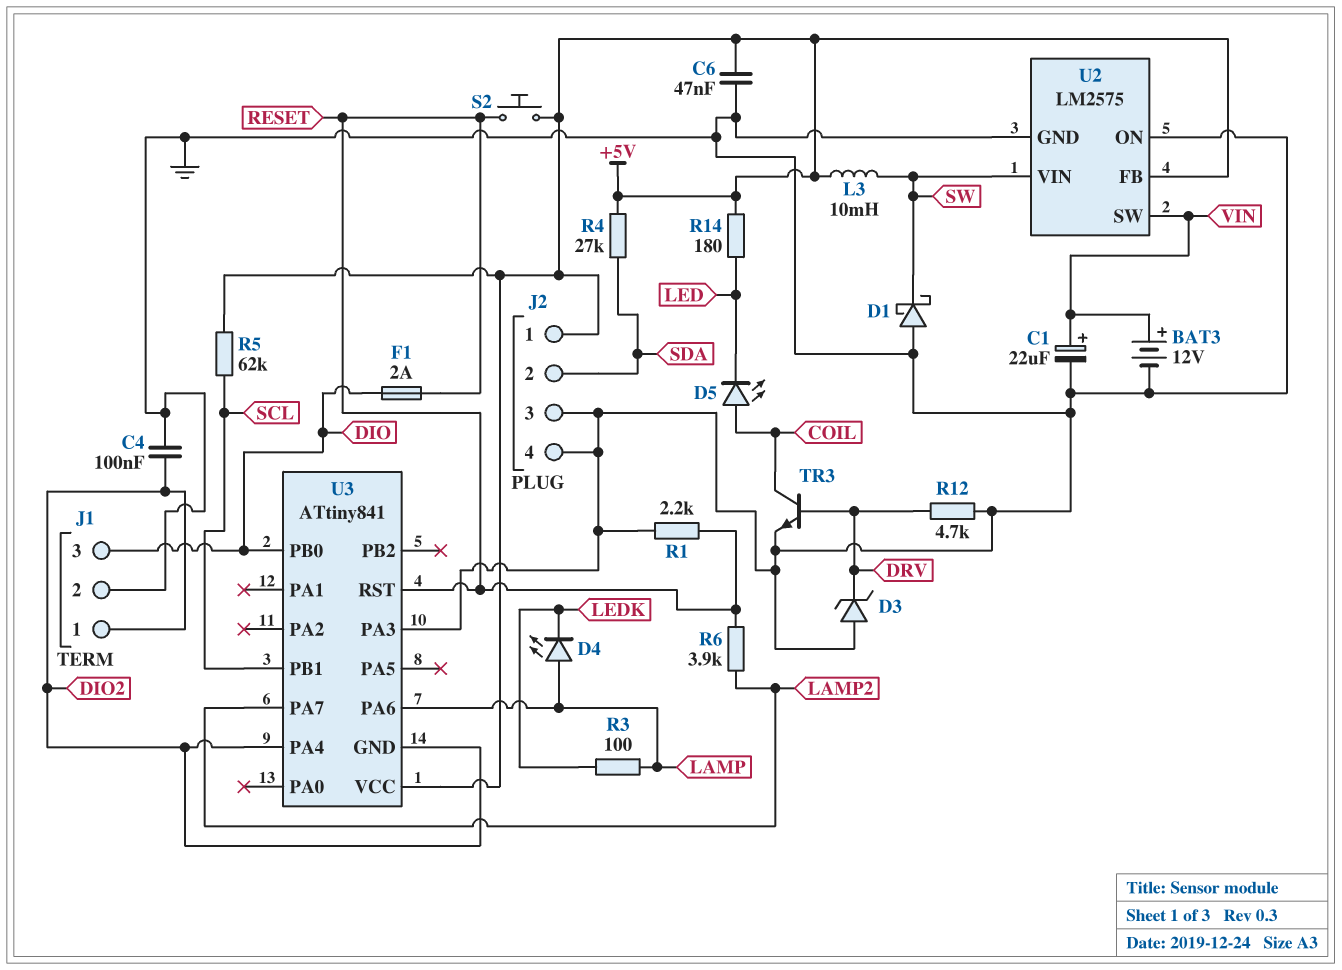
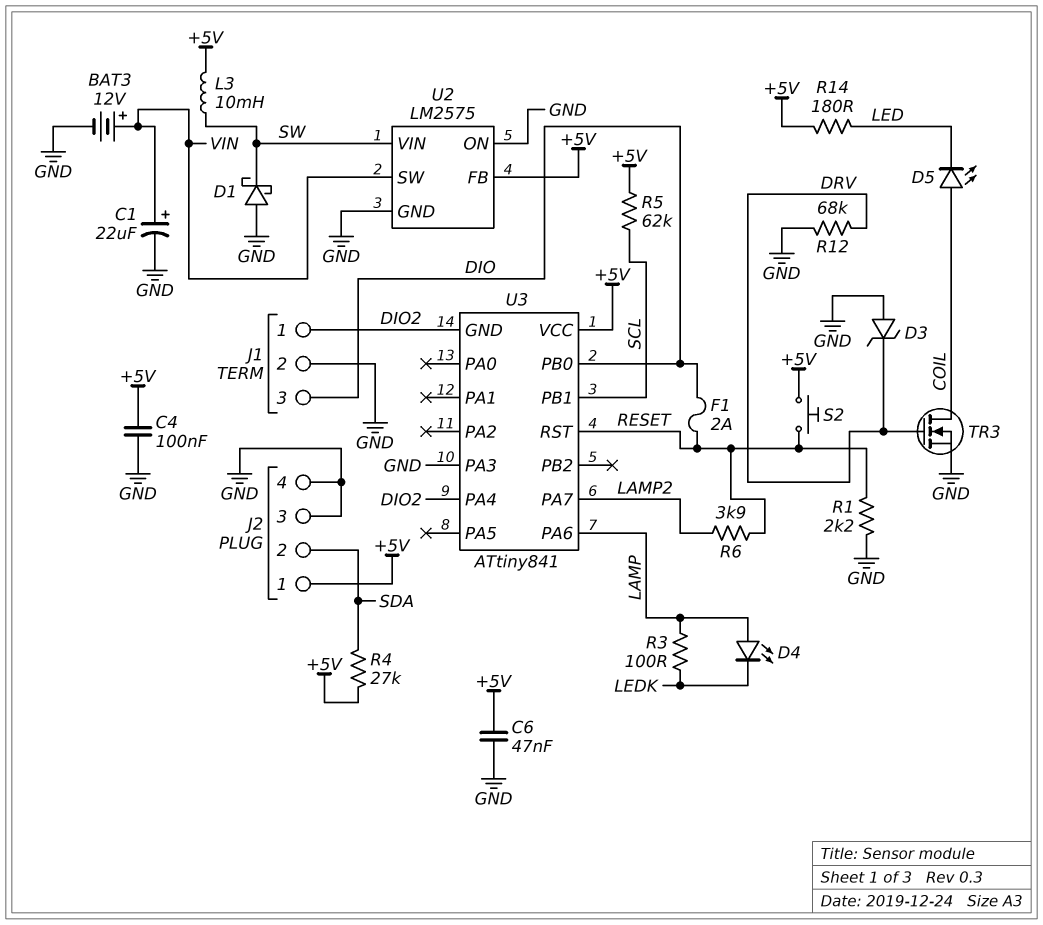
C4: 100nF (DIO2, GND) -> 100nF (+5V, GND)
R12: 4.7k (DRV, GND) -> 68k (DRV, GND)
TR3: NPN (B DRV, C COIL, E GND) -> NMOS (G DRV, D COIL, S GND)

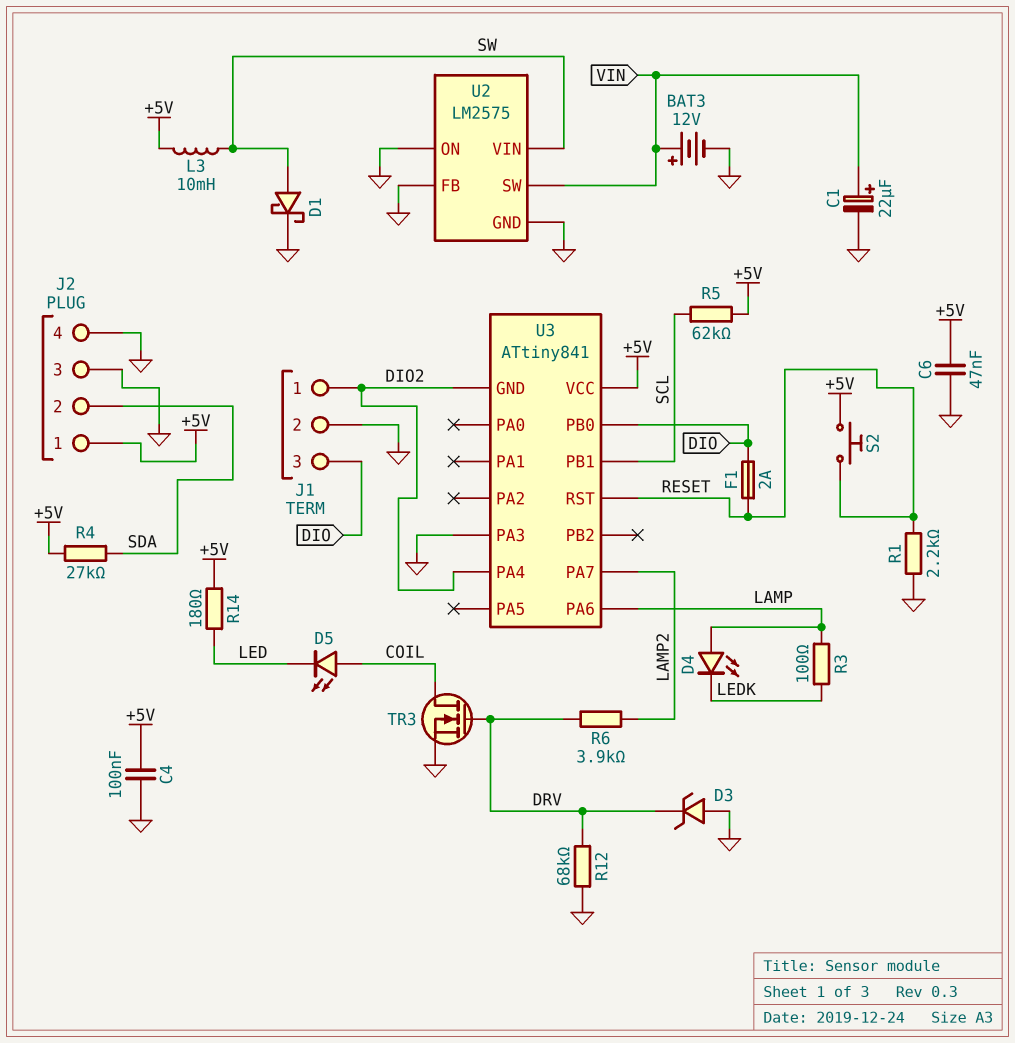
D1: schottky (A GND, K SW) -> schottky (A SW, K GND)
R6: 3.9k (LAMP2, RESET) -> 3.9k (DRV, LAMP2)
U2 pin FB: +5V -> GND

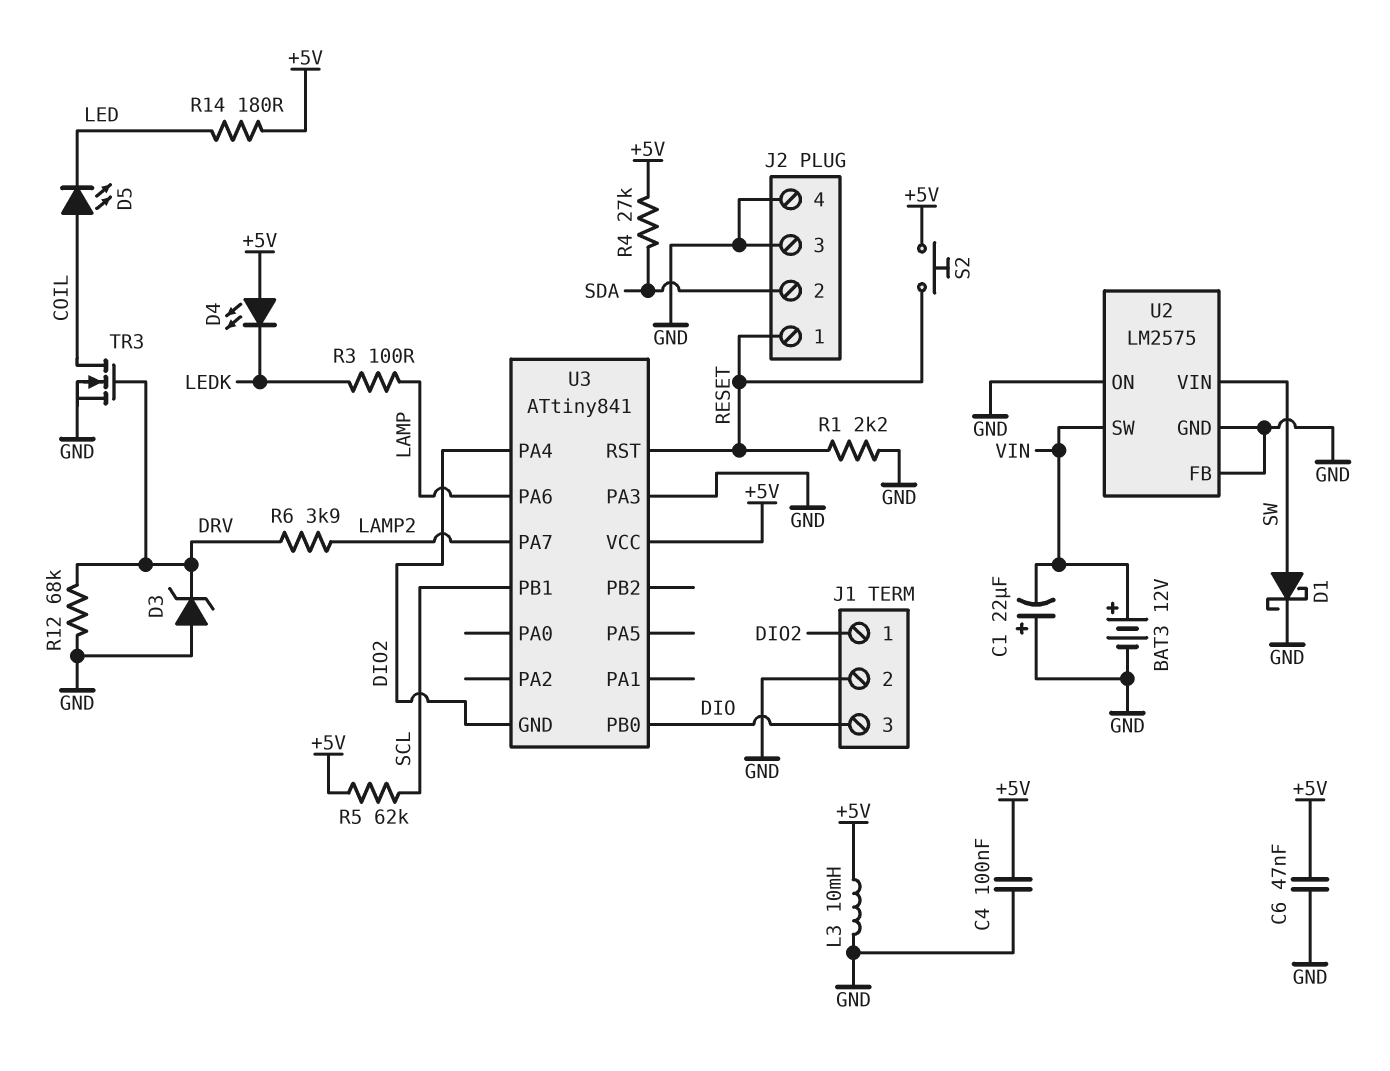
C1: 22uF (plus VIN, minus GND) -> 22uF (plus GND, minus VIN)
D4: LED (A LAMP, K LEDK) -> LED (A +5V, K LEDK)
F1: 2A (DIO, RESET) -> none
J2 pin 1: +5V -> RESET
L3: 10mH (+5V, SW) -> 10mH (+5V, GND)

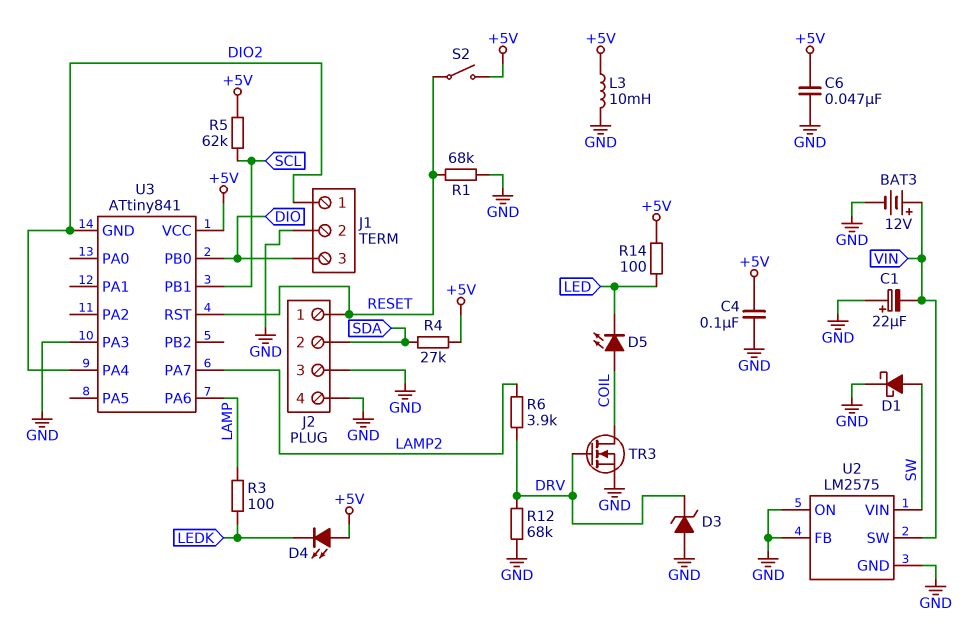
R1: 2.2k (GND, RESET) -> 68k (GND, RESET)
R14: 180 (+5V, LED) -> 100 (+5V, LED)
S2: button (+5V, RESET) -> switch (+5V, RESET)

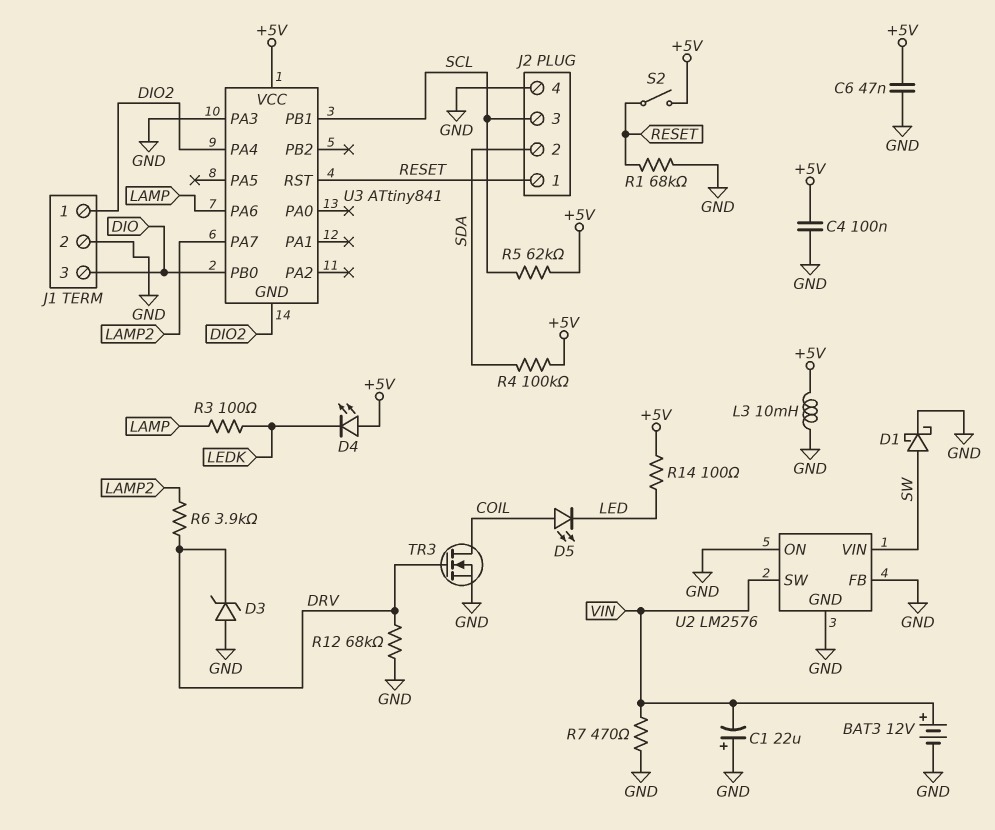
J2 pin 3: GND -> SCL
R4: 27k (+5V, SDA) -> 100k (+5V, SDA)
R7: none -> 470 (GND, VIN)
U2: LM2575 -> LM2576

